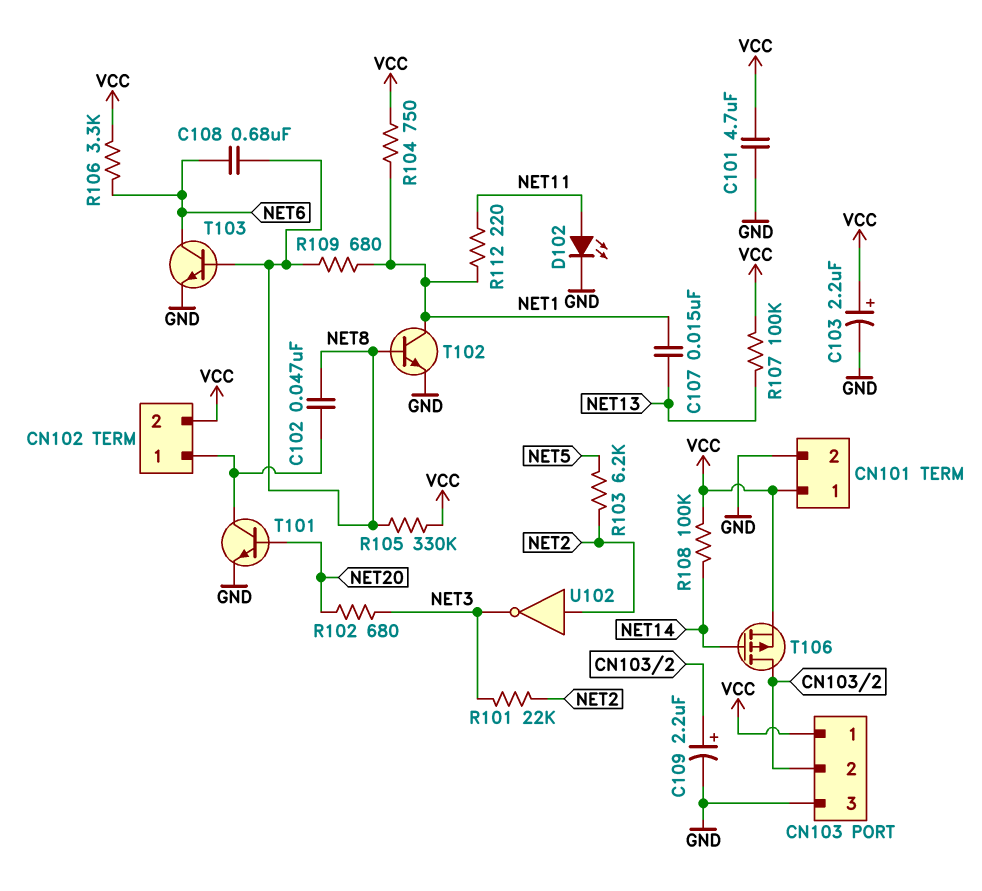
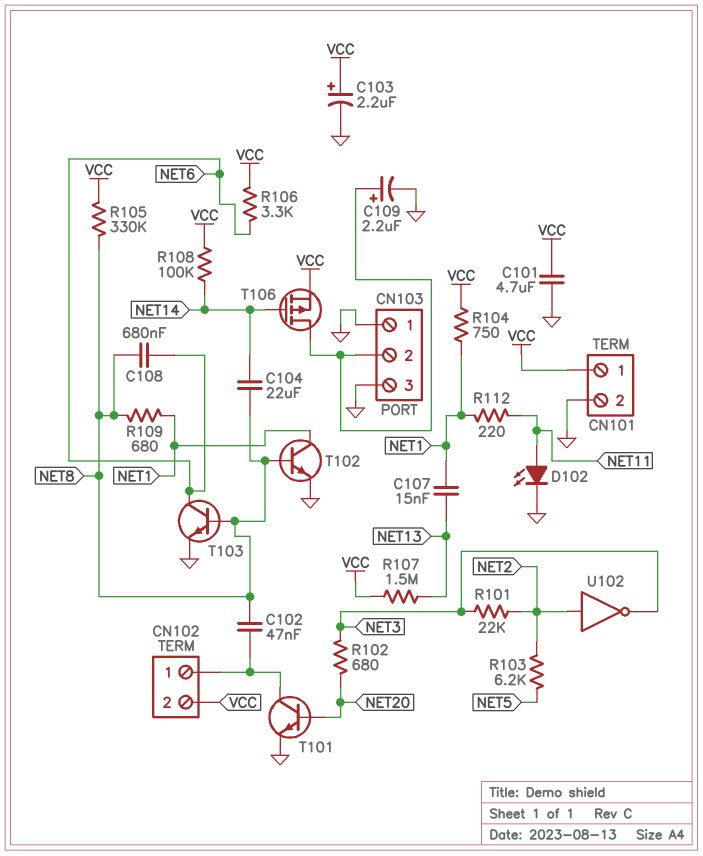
C104: none -> 22uF (NET8, NET14)
CN103 pin 1: VCC -> GND
R107: 100k (NET13, VCC) -> 1.5M (NET13, VCC)

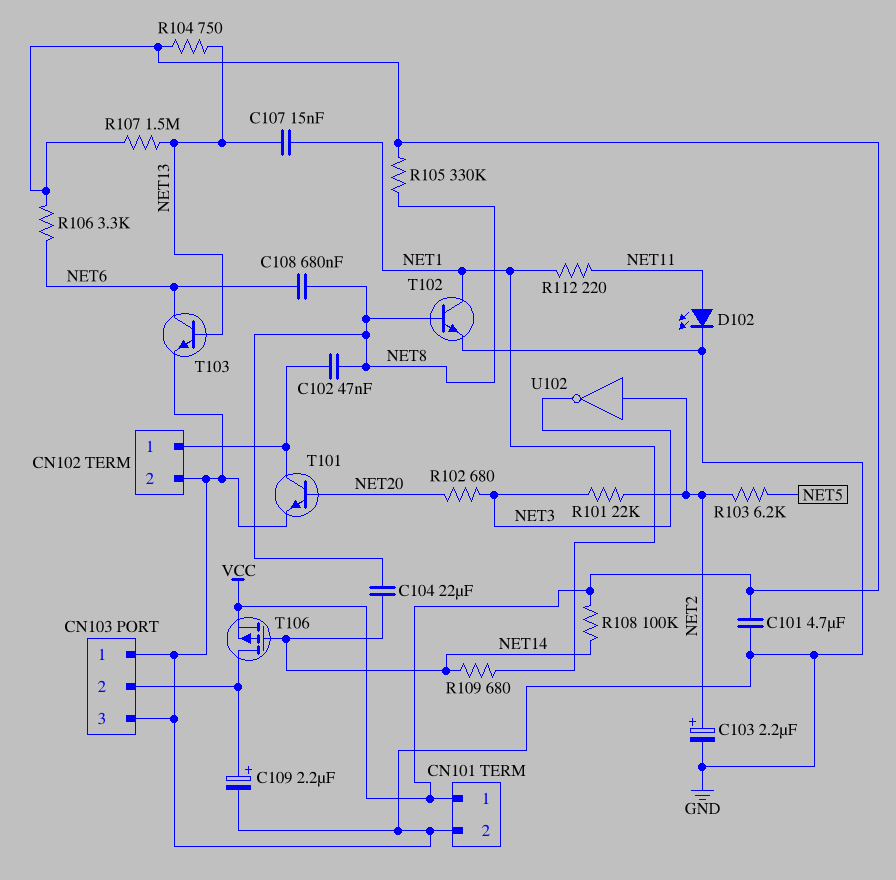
C103: 2.2uF (plus VCC, minus GND) -> 2.2uF (plus NET2, minus GND)
CN102 pin 2: VCC -> GND
R104: 750 (NET1, VCC) -> 750 (NET13, VCC)
R109: 680 (NET1, NET8) -> 680 (NET1, NET14)
T103: NPN (B NET8, C NET6, E GND) -> NPN (B NET13, C NET6, E GND)

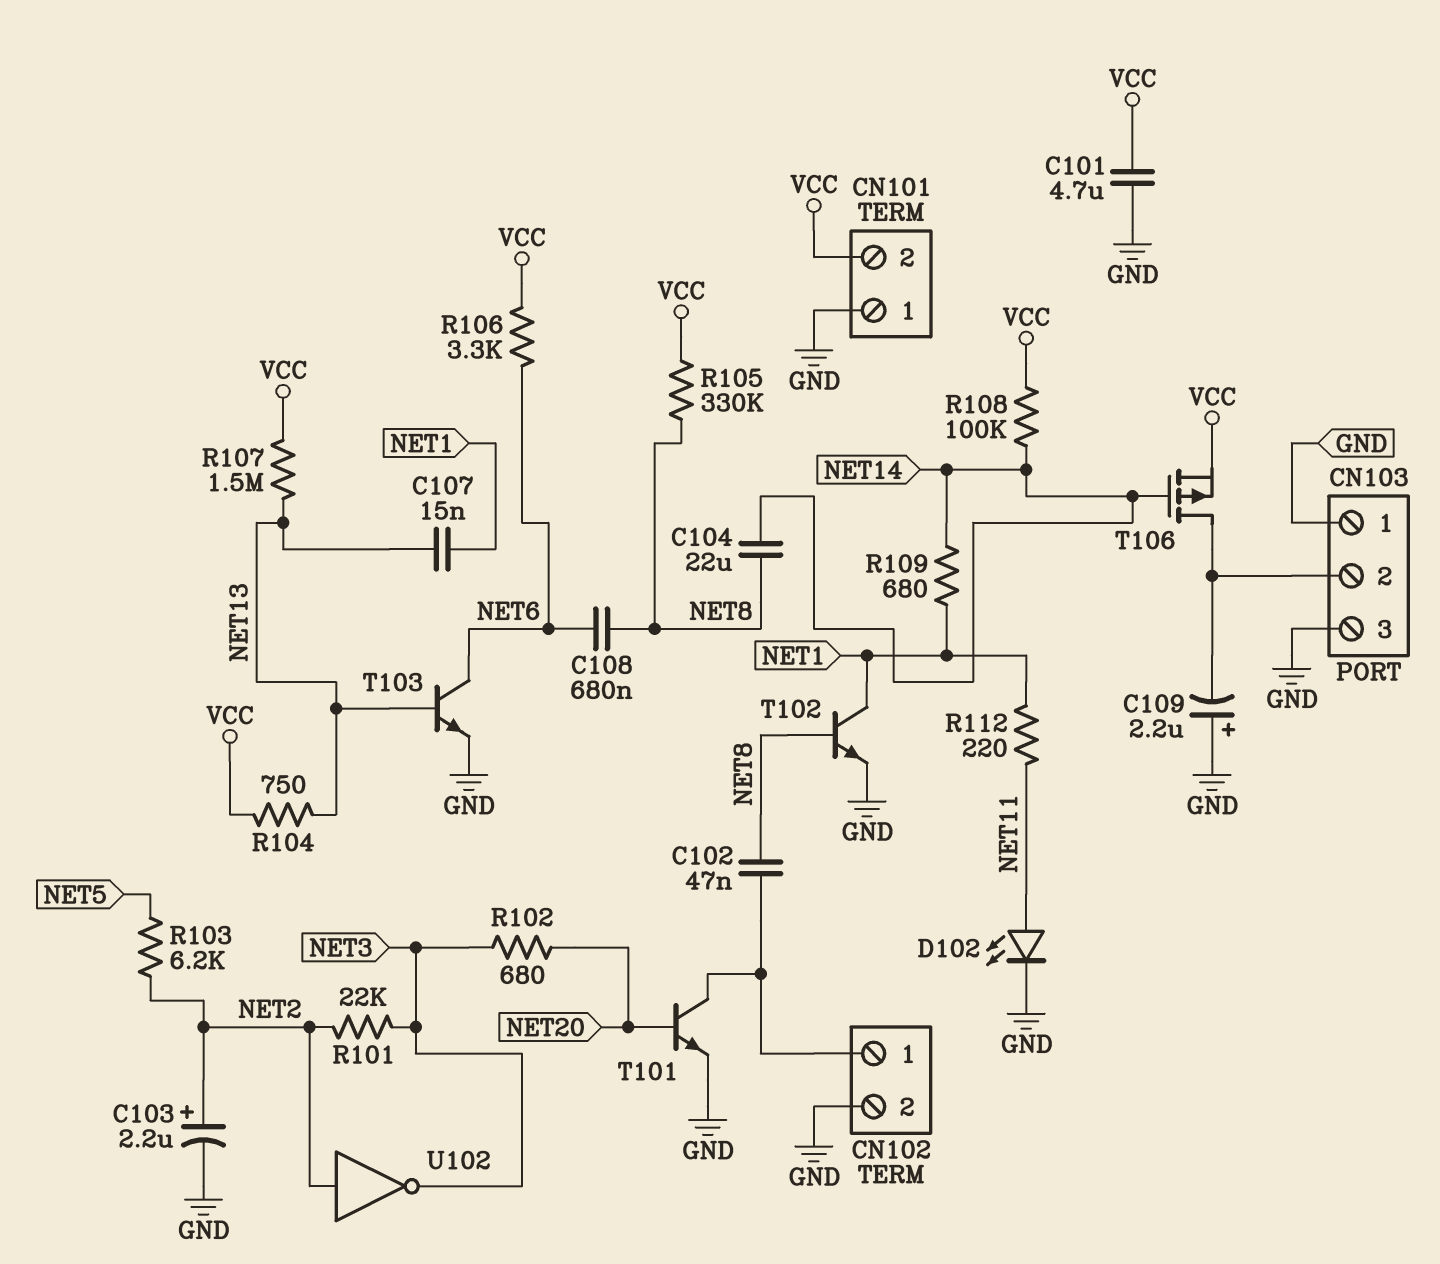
C109: 2.2uF (plus CN103/2, minus GND) -> 2.2uF (plus GND, minus CN103/2)
CN101 pin 1: VCC -> GND
CN101 pin 2: GND -> VCC

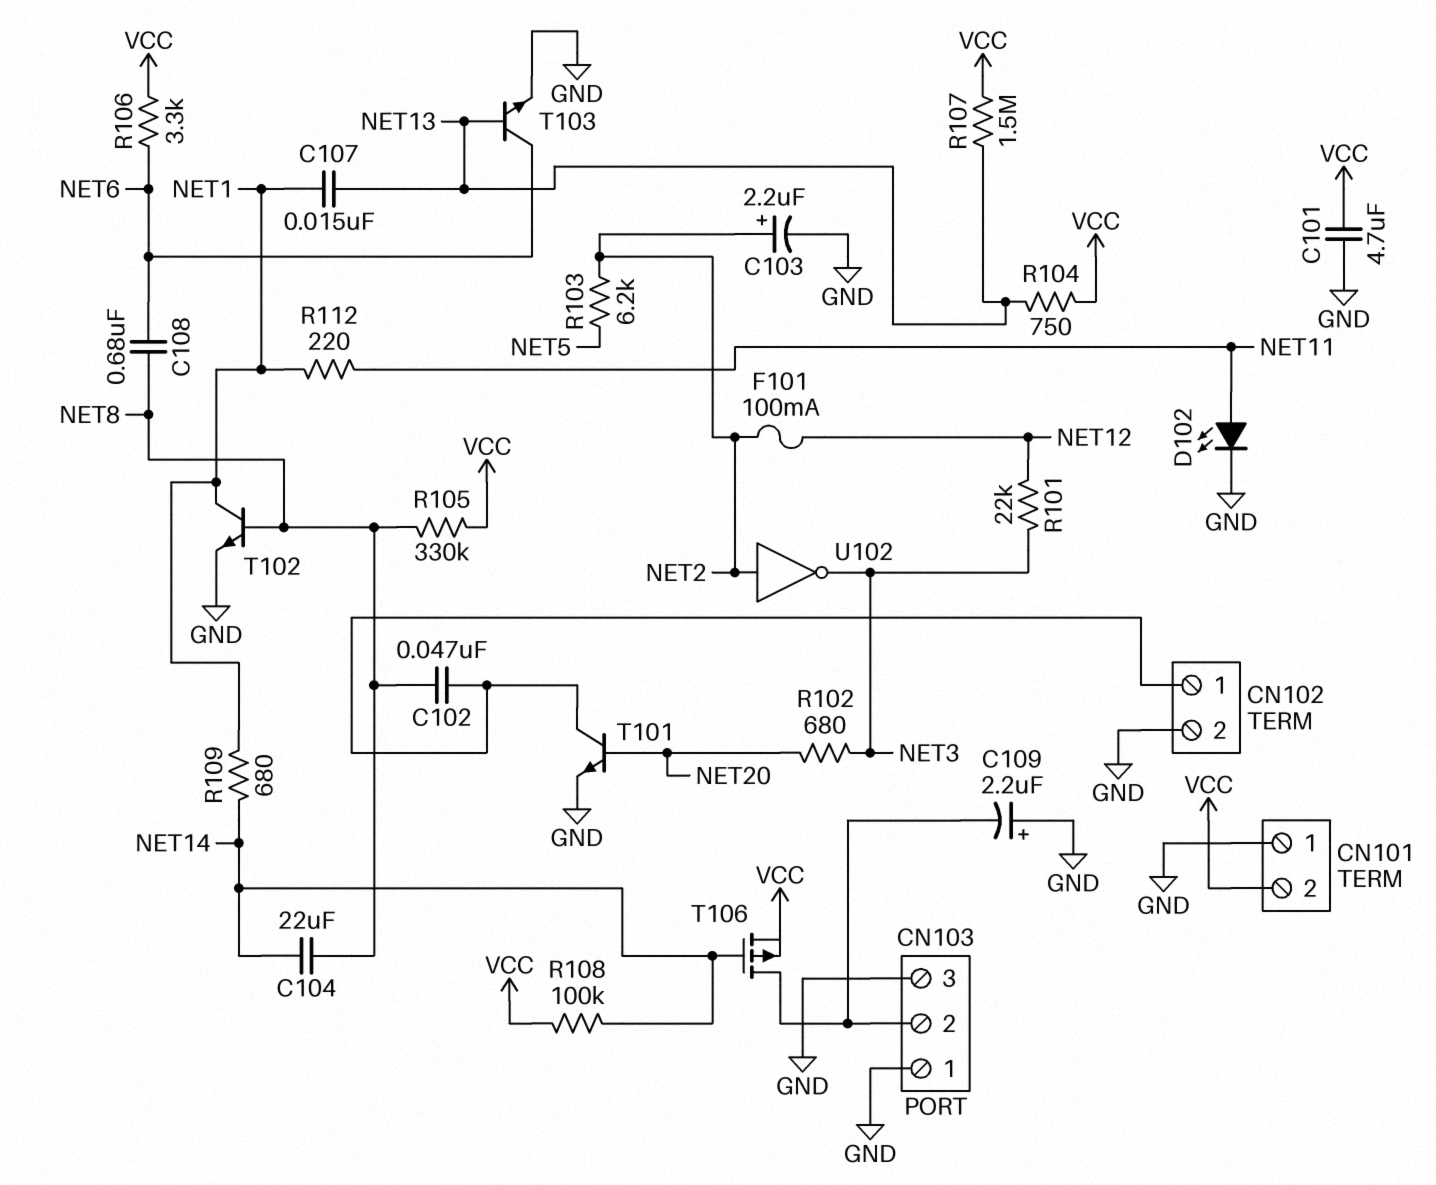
F101: none -> 100mA (NET2, NET12)
R101: 22k (NET2, NET3) -> 22k (NET3, NET12)

